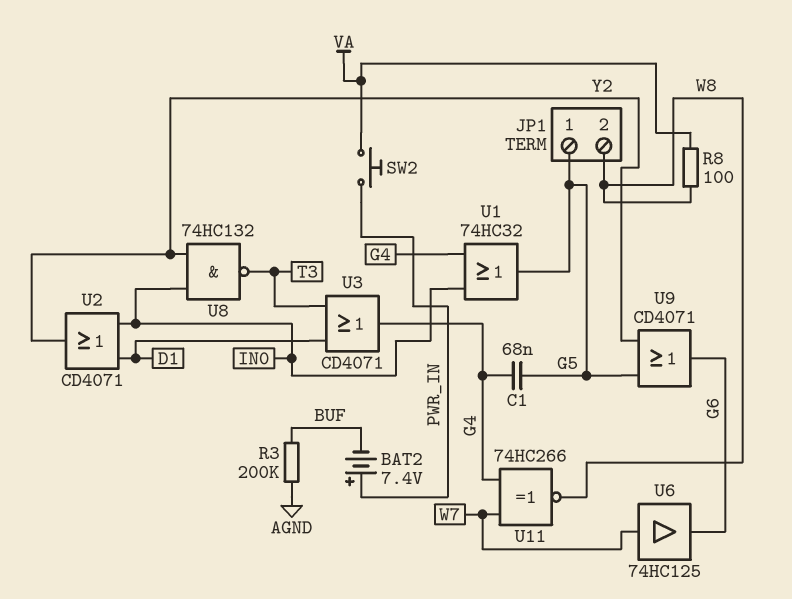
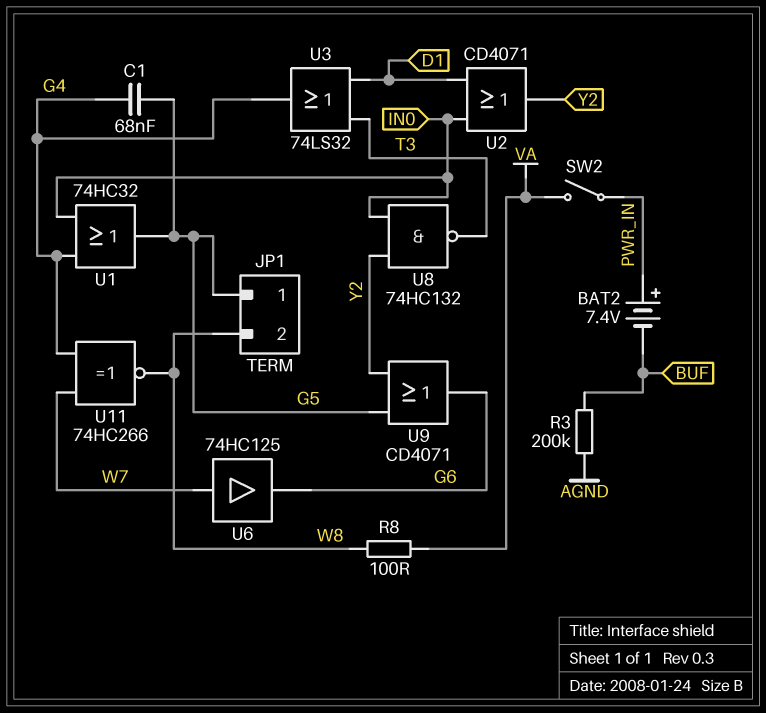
SW2: button (PWR_IN, VA) -> switch (PWR_IN, VA)
U3: OR CD4071 (in D1, in T3, out G4) -> OR 74LS32 (in D1, in T3, out G4)

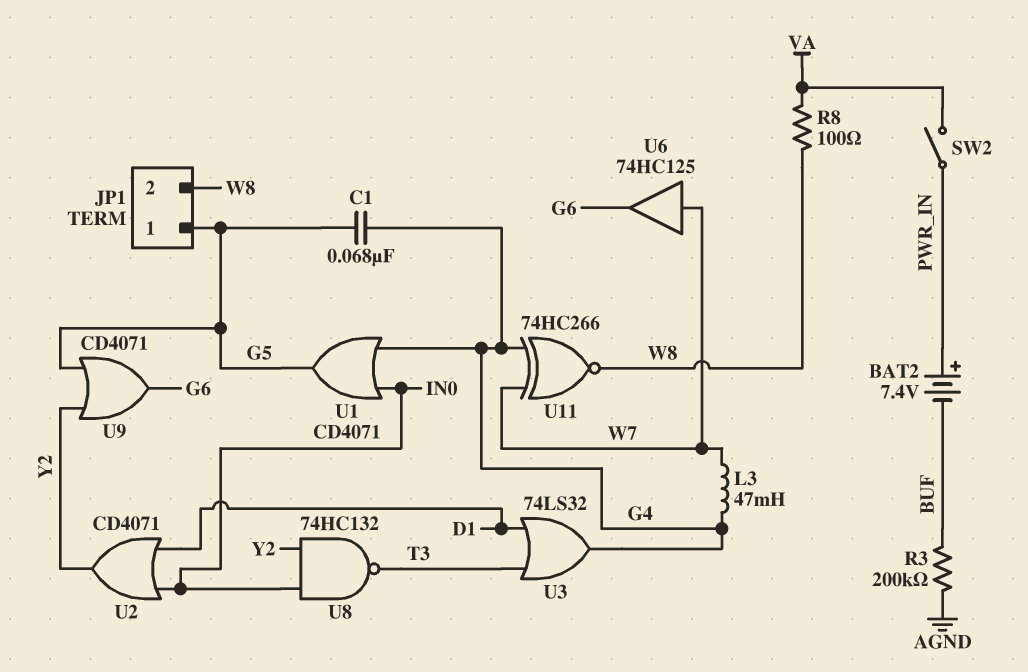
L3: none -> 47mH (G4, W7)
U1: OR 74HC32 (in G4, in IN0, out G5) -> OR CD4071 (in G4, in IN0, out G5)

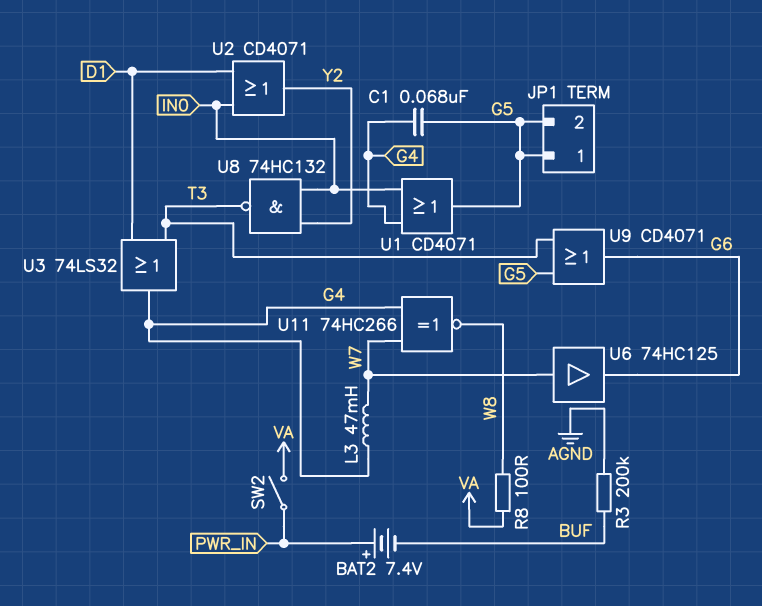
JP1 pin 2: W8 -> G5
U9: OR CD4071 (in G5, in Y2, out G6) -> OR CD4071 (in G5, in T3, out G6)

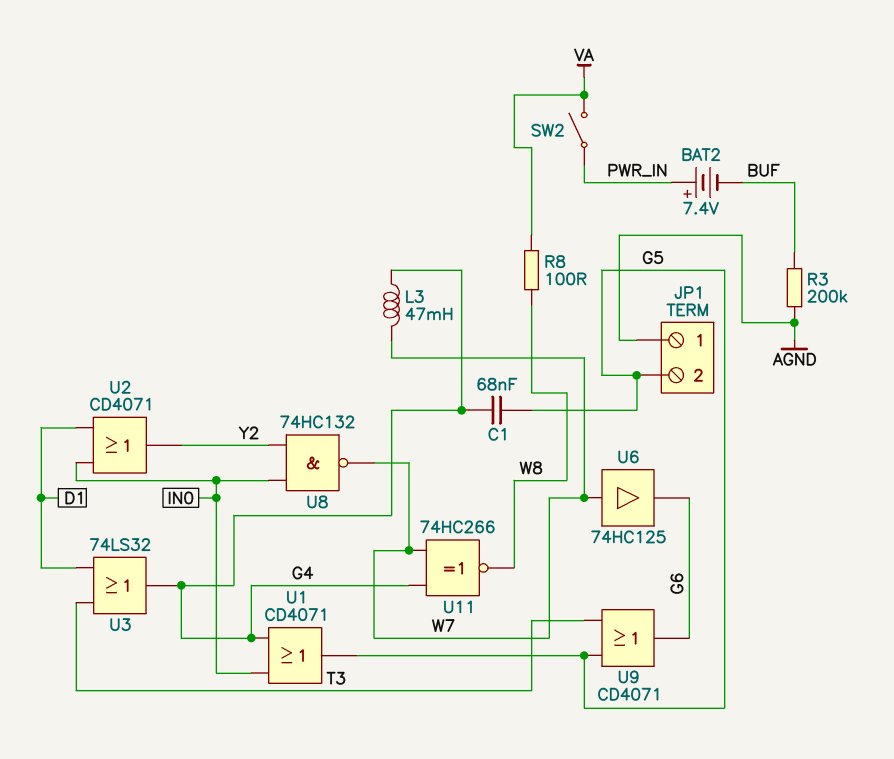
JP1 pin 1: G5 -> AGND
U8: NAND 74HC132 (in IN0, in Y2, out T3) -> NAND 74HC132 (in IN0, in Y2, out W7)

